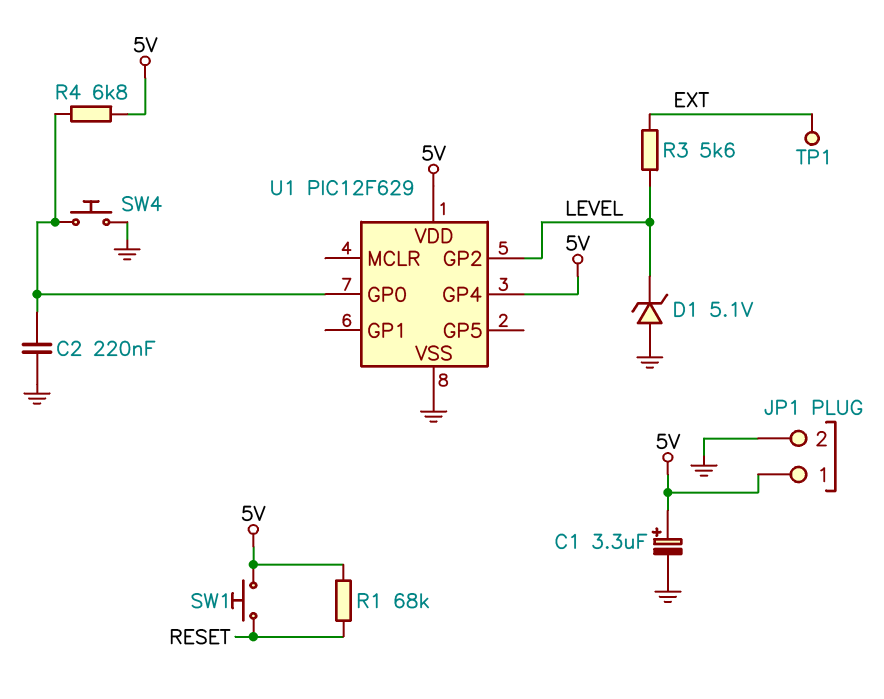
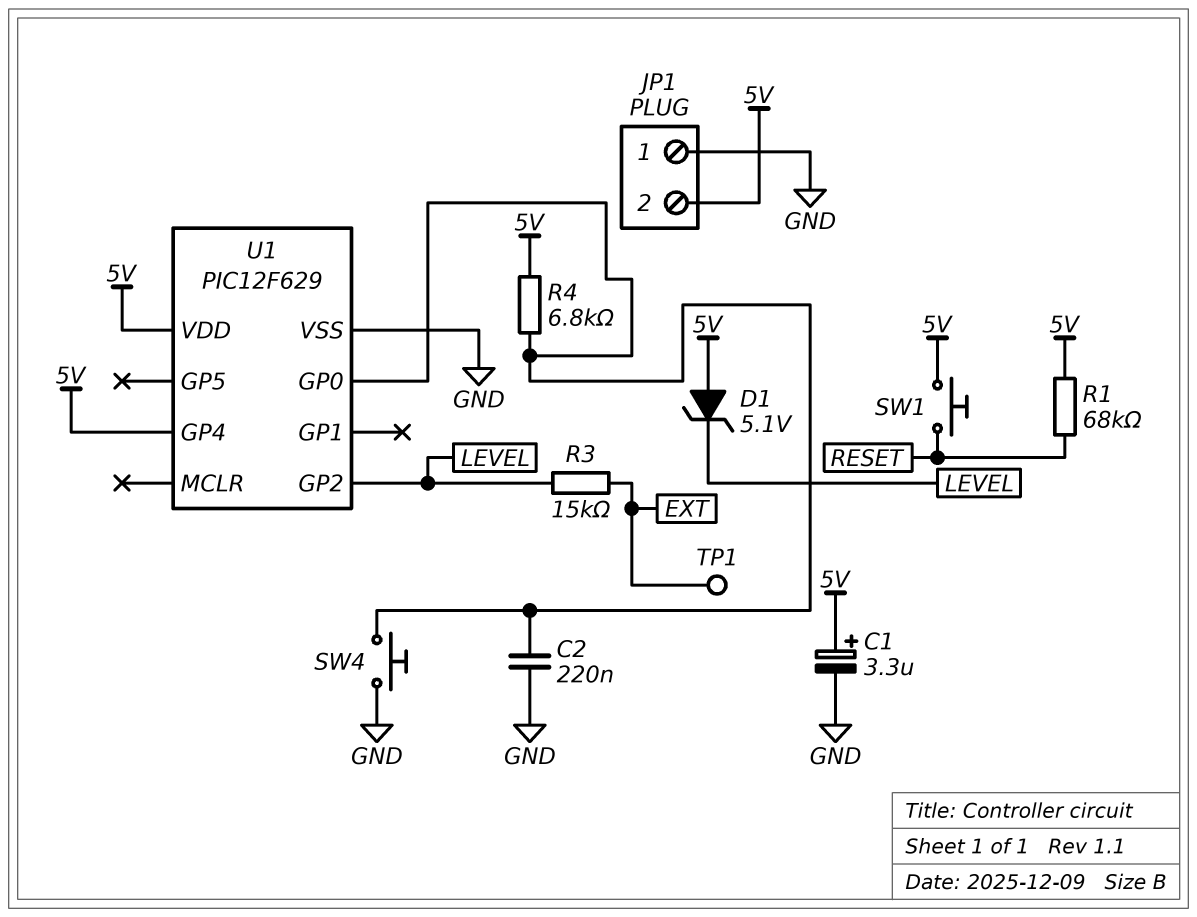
D1: zener 5.1V (A GND, K LEVEL) -> zener 5.1V (A 5V, K LEVEL)
JP1 pin 1: 5V -> GND
JP1 pin 2: GND -> 5V
R3: 5.6k (EXT, LEVEL) -> 15k (EXT, LEVEL)

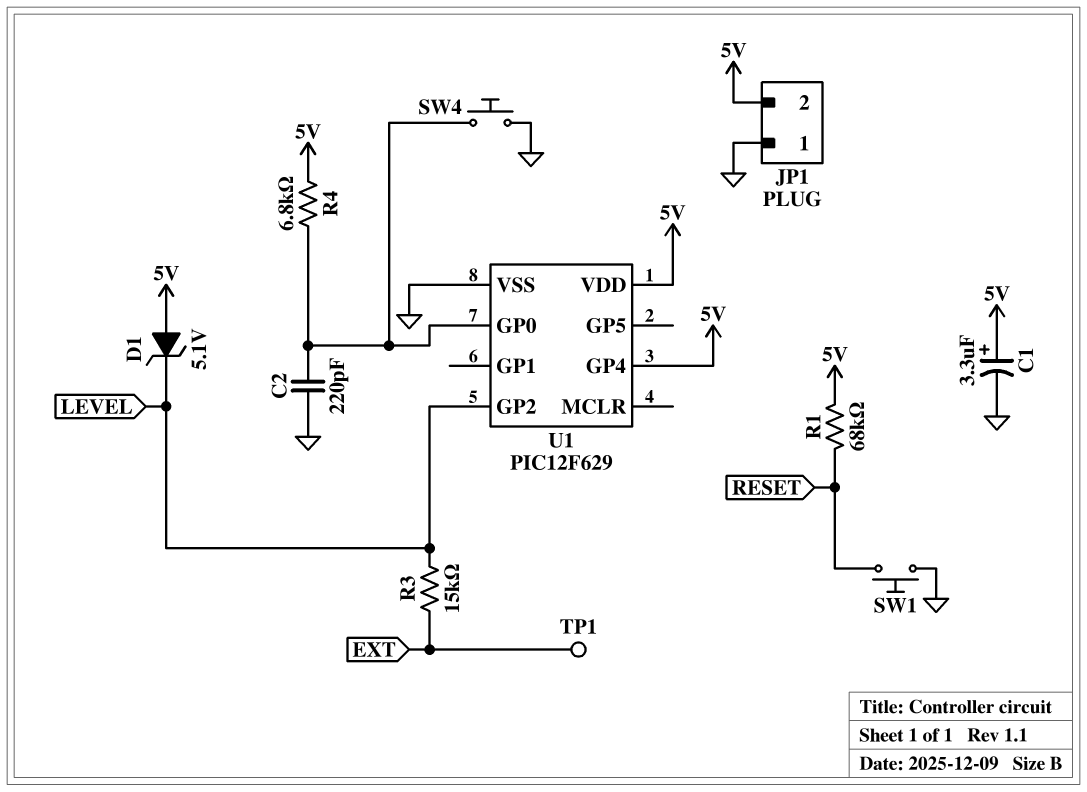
C2: 220nF (GND, U1/GP0) -> 220pF (GND, U1/GP0)
SW1: button (5V, RESET) -> button (GND, RESET)

